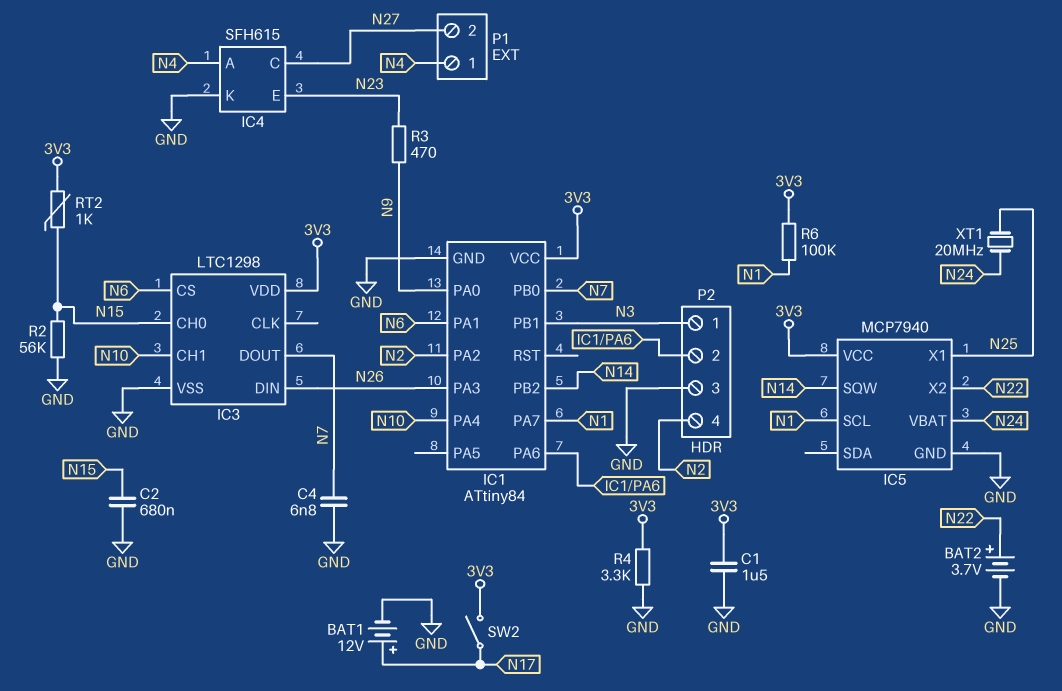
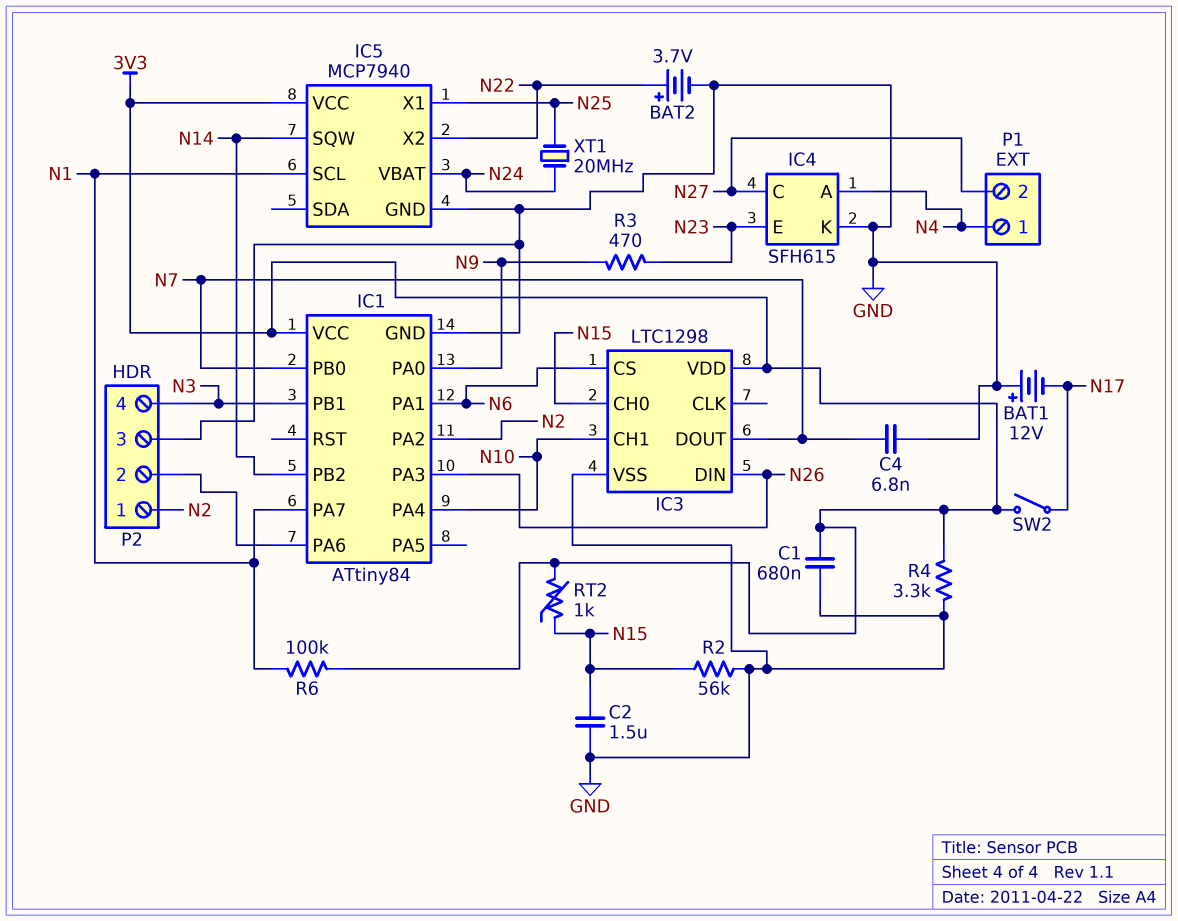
BAT1: 12V (plus N17, minus GND) -> 12V (plus GND, minus N17)
C1: 1.5uF (3V3, GND) -> 680nF (3V3, GND)
C2: 680nF (GND, N15) -> 1.5uF (GND, N15)
P2 pin 1: N3 -> N2
P2 pin 4: N2 -> N3

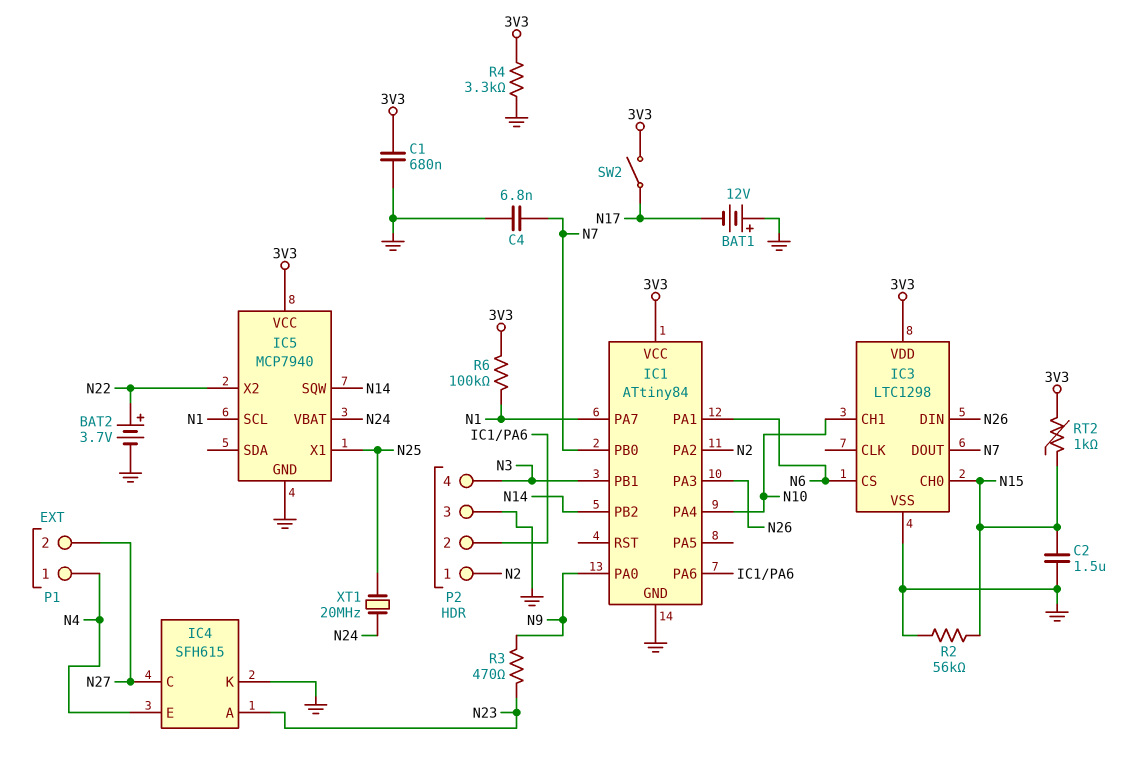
IC4 pin A: N4 -> N23
IC4 pin E: N23 -> N4

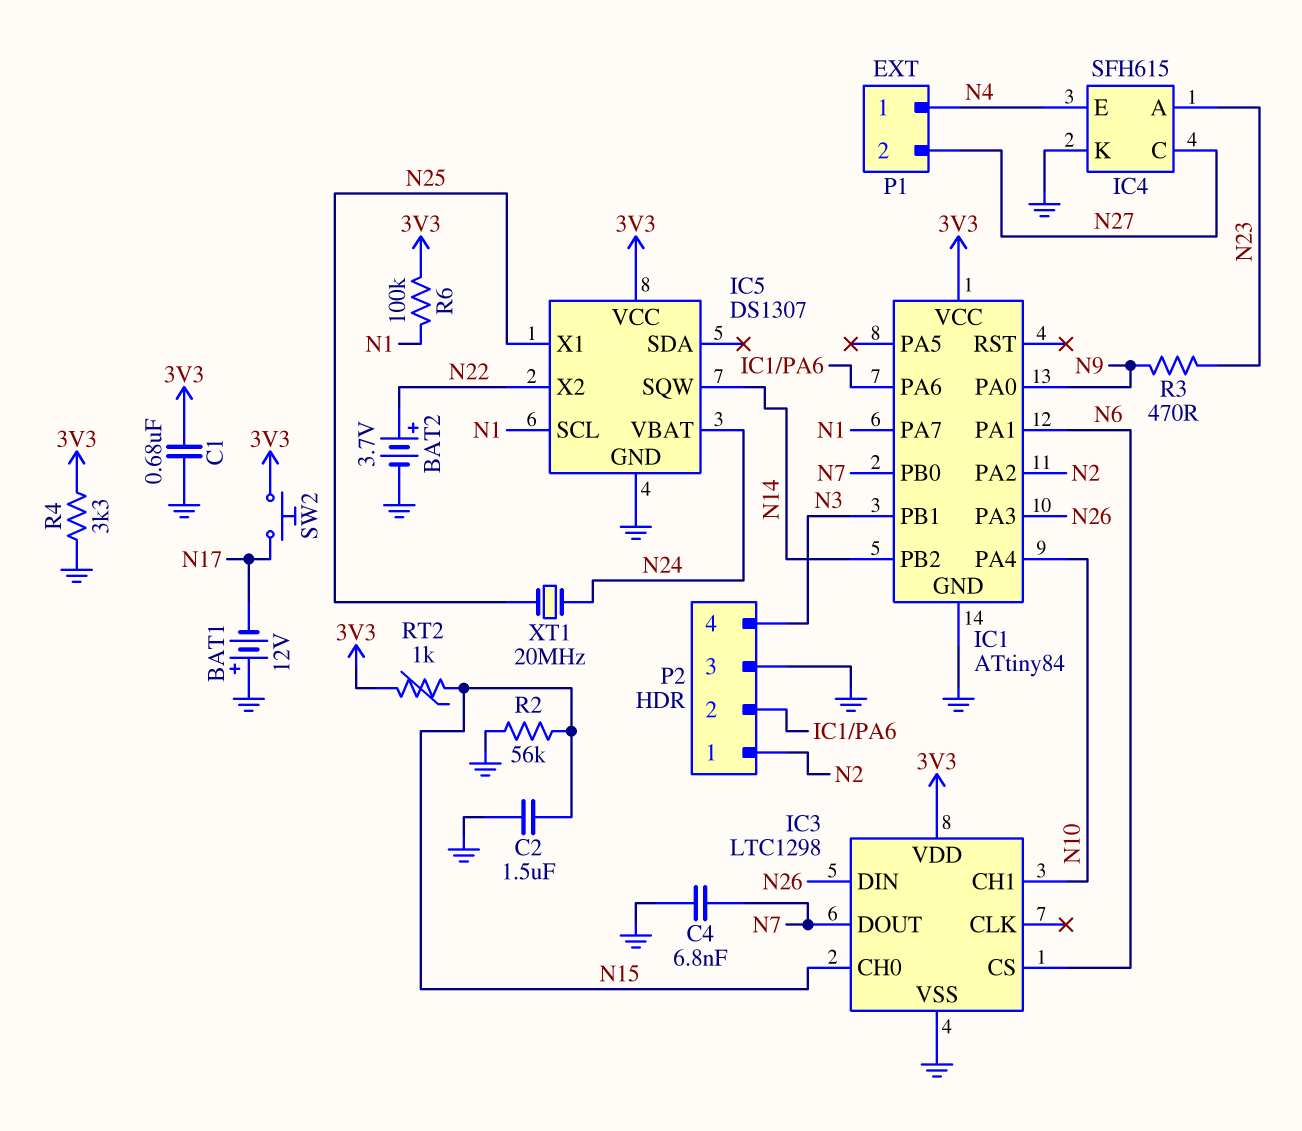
IC5: MCP7940 -> DS1307
SW2: switch (3V3, N17) -> button (3V3, N17)

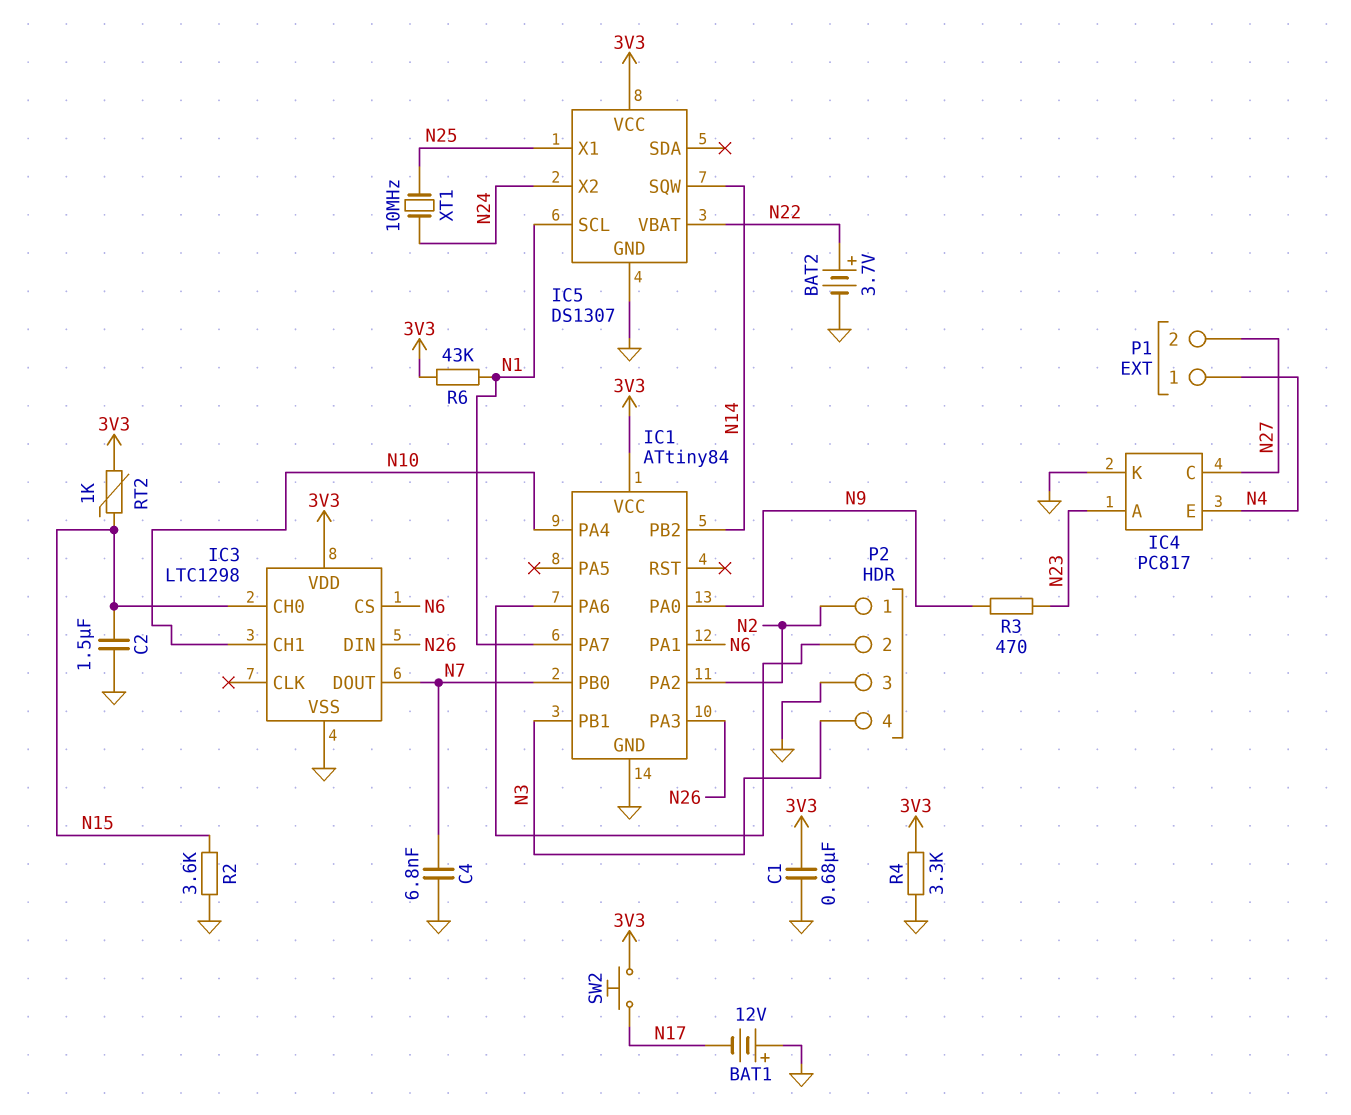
IC4: SFH615 -> PC817
IC5 pin VBAT: N24 -> N22
IC5 pin X2: N22 -> N24
R2: 56k (GND, N15) -> 3.6k (GND, N15)
R6: 100k (3V3, N1) -> 43k (3V3, N1)
XT1: 20MHz (N24, N25) -> 10MHz (N24, N25)

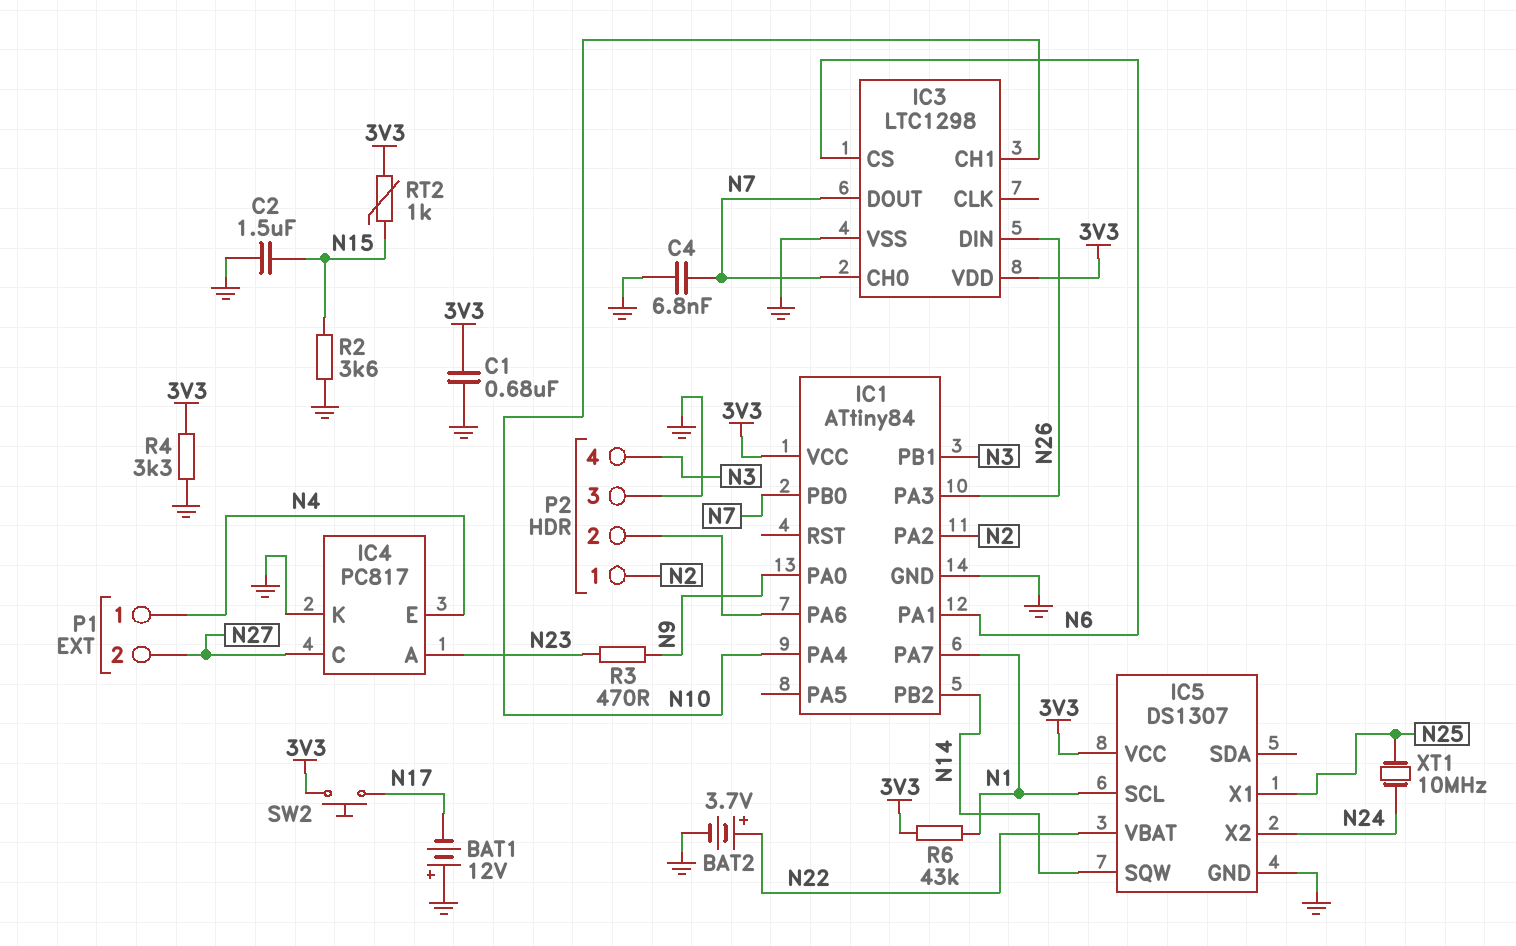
IC3 pin CH0: N15 -> N7

